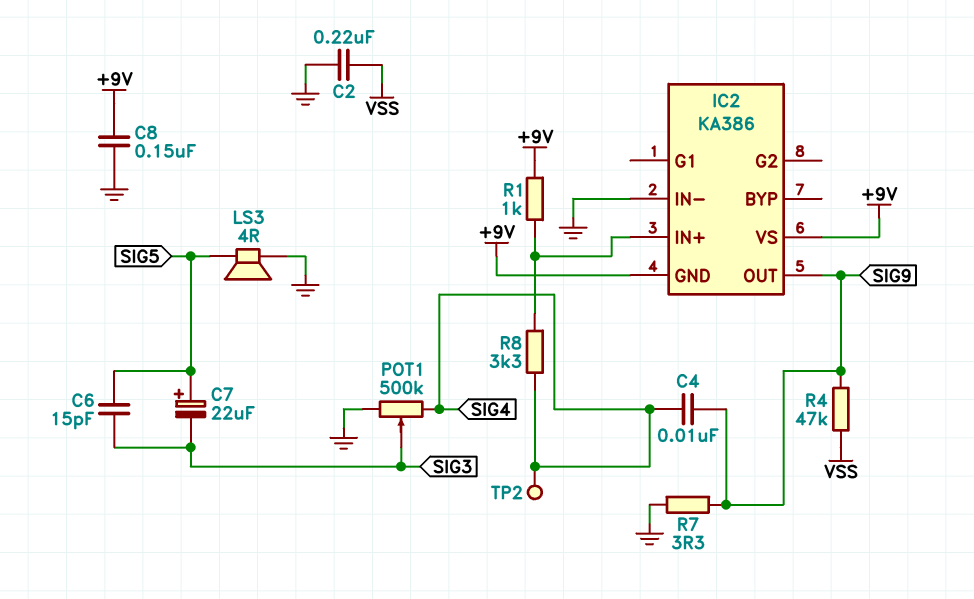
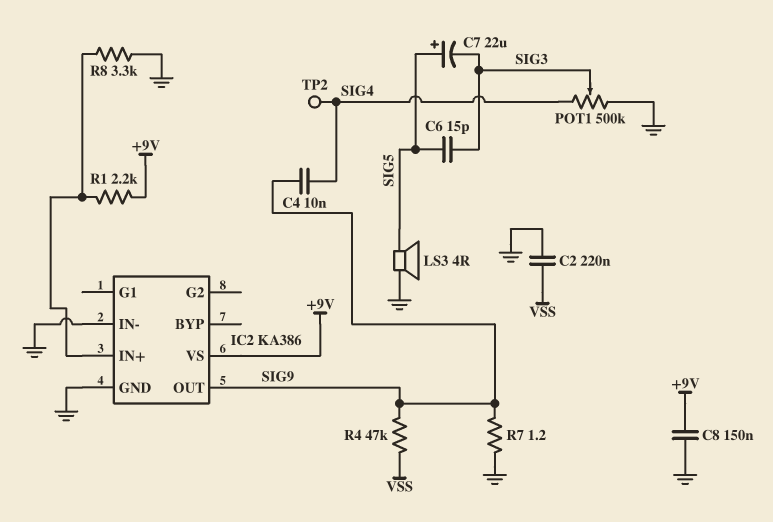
IC2 pin GND: +9V -> GND
R1: 1k (+9V, IC2/IN+) -> 2.2k (+9V, IC2/IN+)
R7: 3.3 (GND, SIG9) -> 1.2 (GND, SIG9)
R8: 3.3k (IC2/IN+, SIG4) -> 3.3k (GND, IC2/IN+)

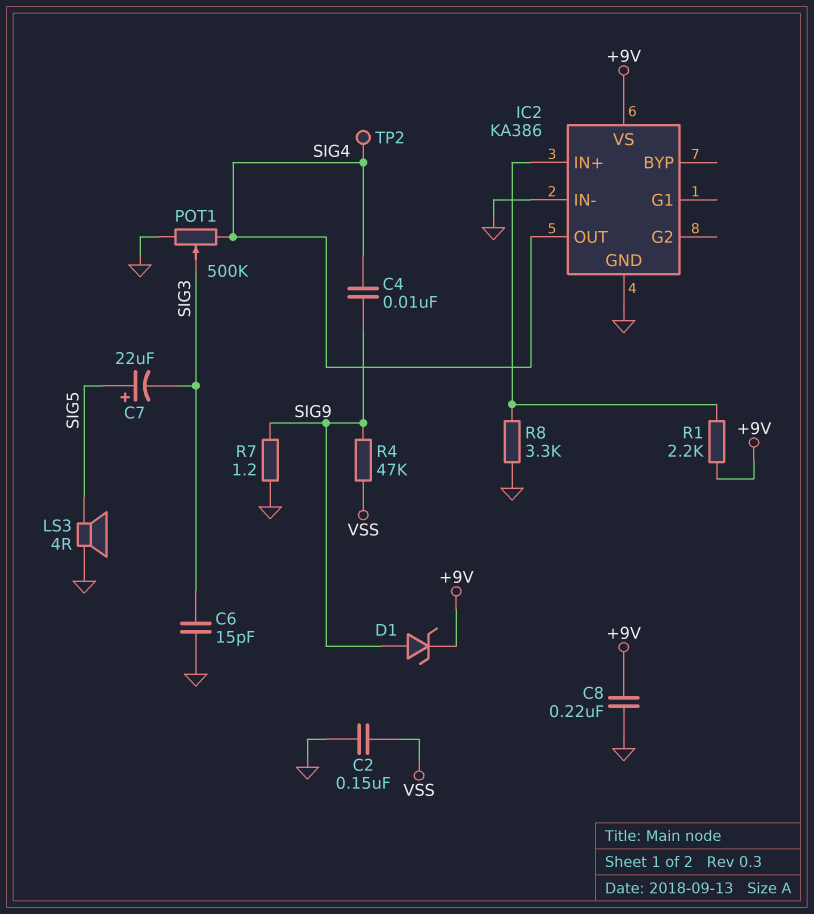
C2: 220nF (GND, VSS) -> 150nF (GND, VSS)
C6: 15pF (SIG3, SIG5) -> 15pF (GND, SIG3)
C8: 150nF (+9V, GND) -> 220nF (+9V, GND)
D1: none -> zener (A SIG9, K +9V)
IC2 pin OUT: SIG9 -> SIG4

